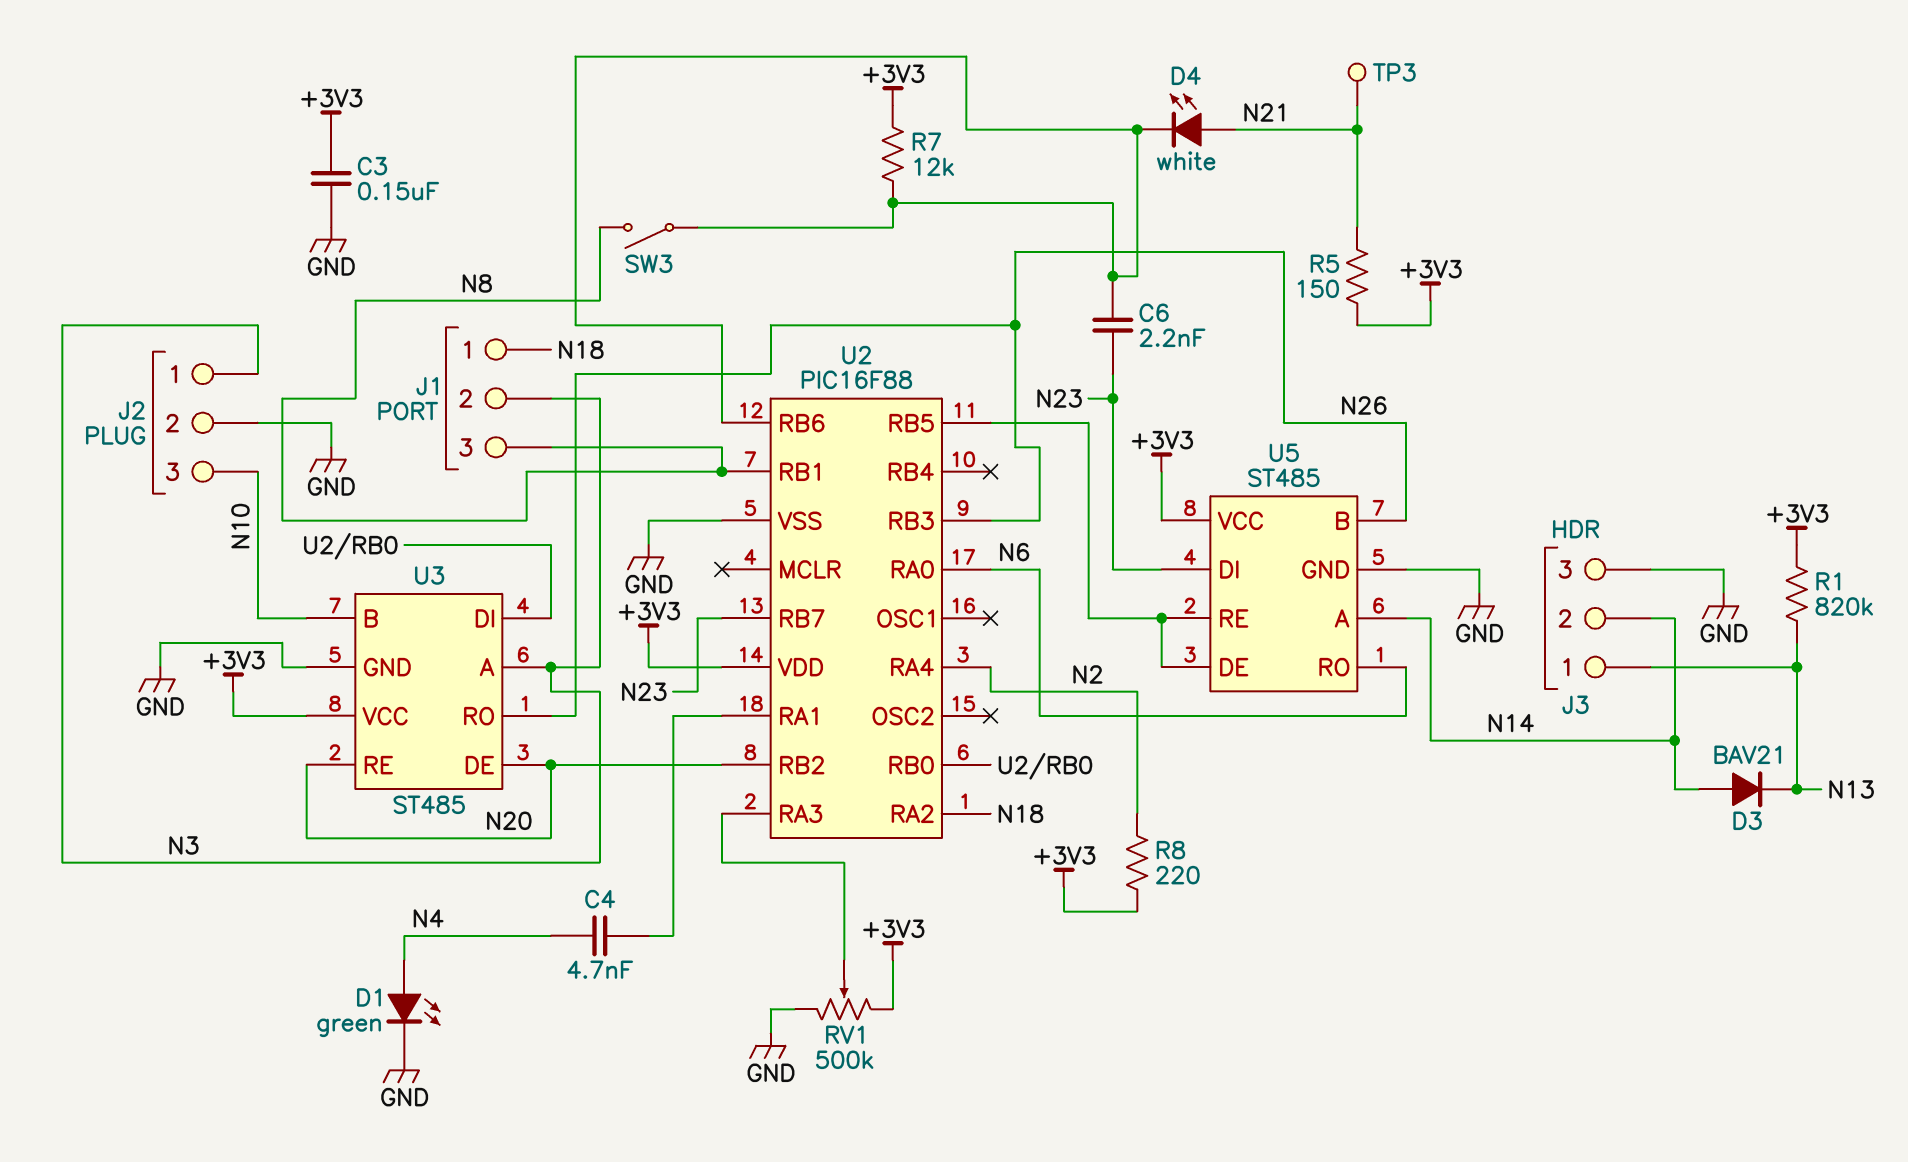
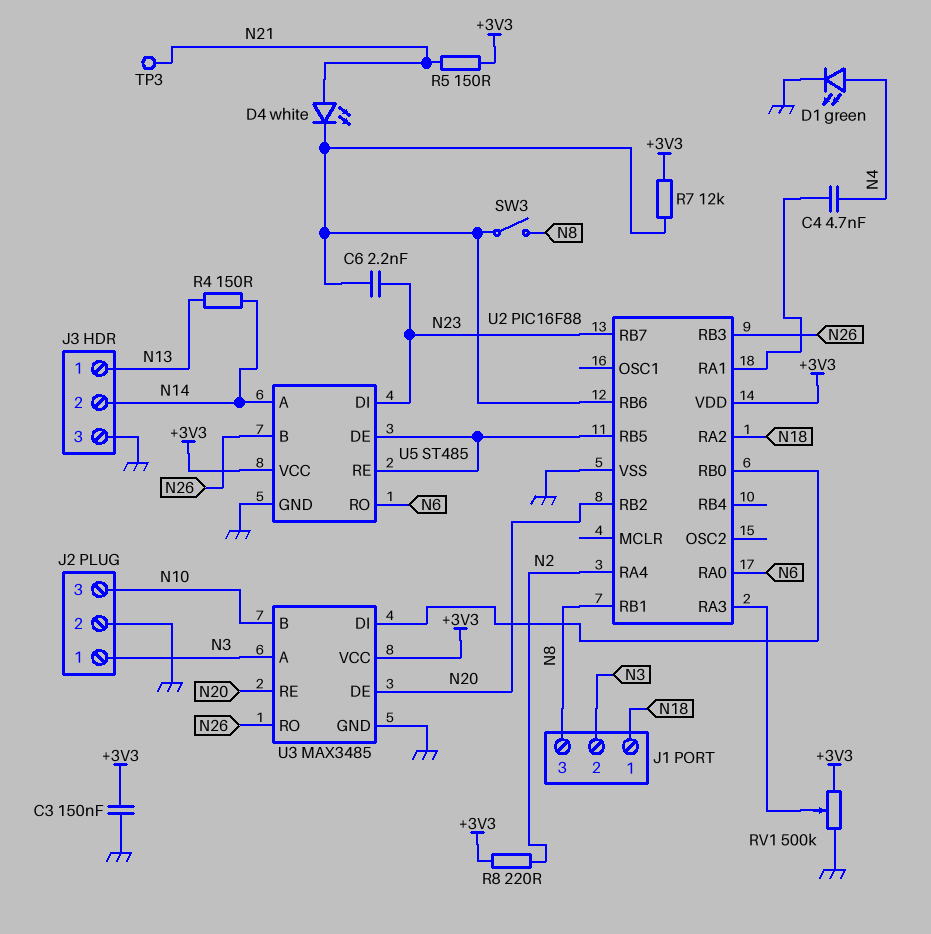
D3: diode BAV21 (A N14, K N13) -> none
R1: 820k (+3V3, N13) -> none
R4: none -> 150 (N13, N14)
U3: ST485 -> MAX3485

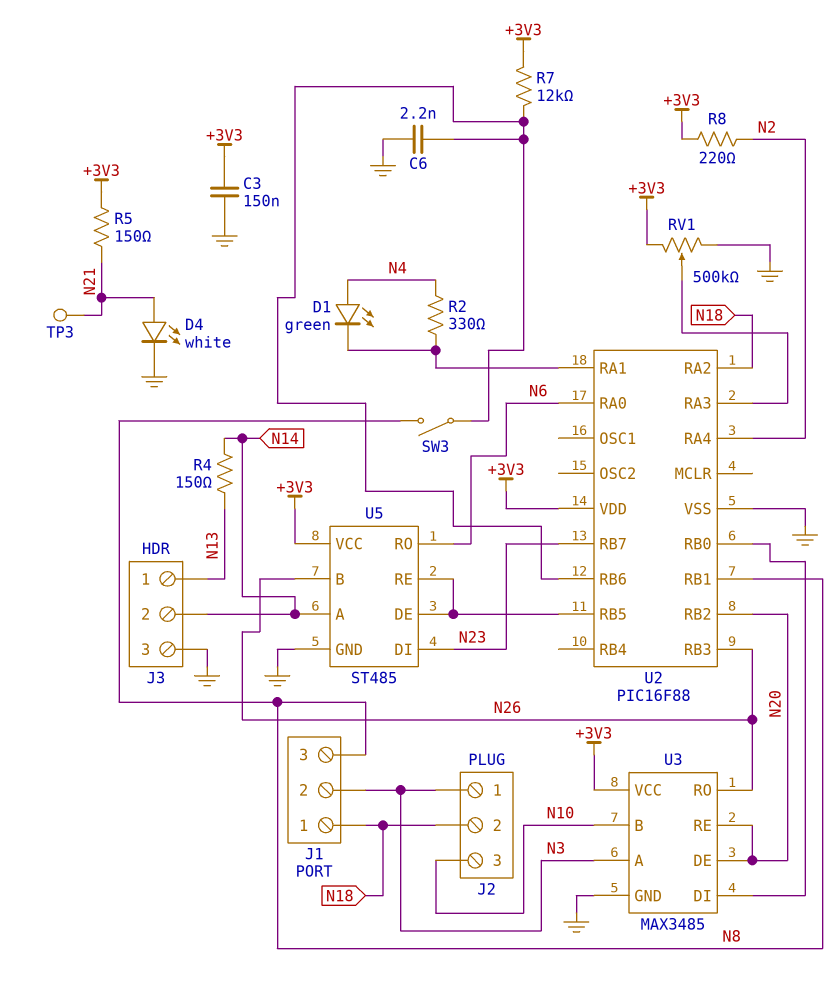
C4: 4.7nF (N4, U2/RA1) -> none
C6: 2.2nF (N23, U2/RB6) -> 2.2nF (GND, U2/RB6)
D1: LED green (A N4, K GND) -> LED green (A N4, K U2/RA1)
D4: LED white (A N21, K U2/RB6) -> LED white (A N21, K GND)
J2 pin 2: GND -> N18
R2: none -> 330 (N4, U2/RA1)

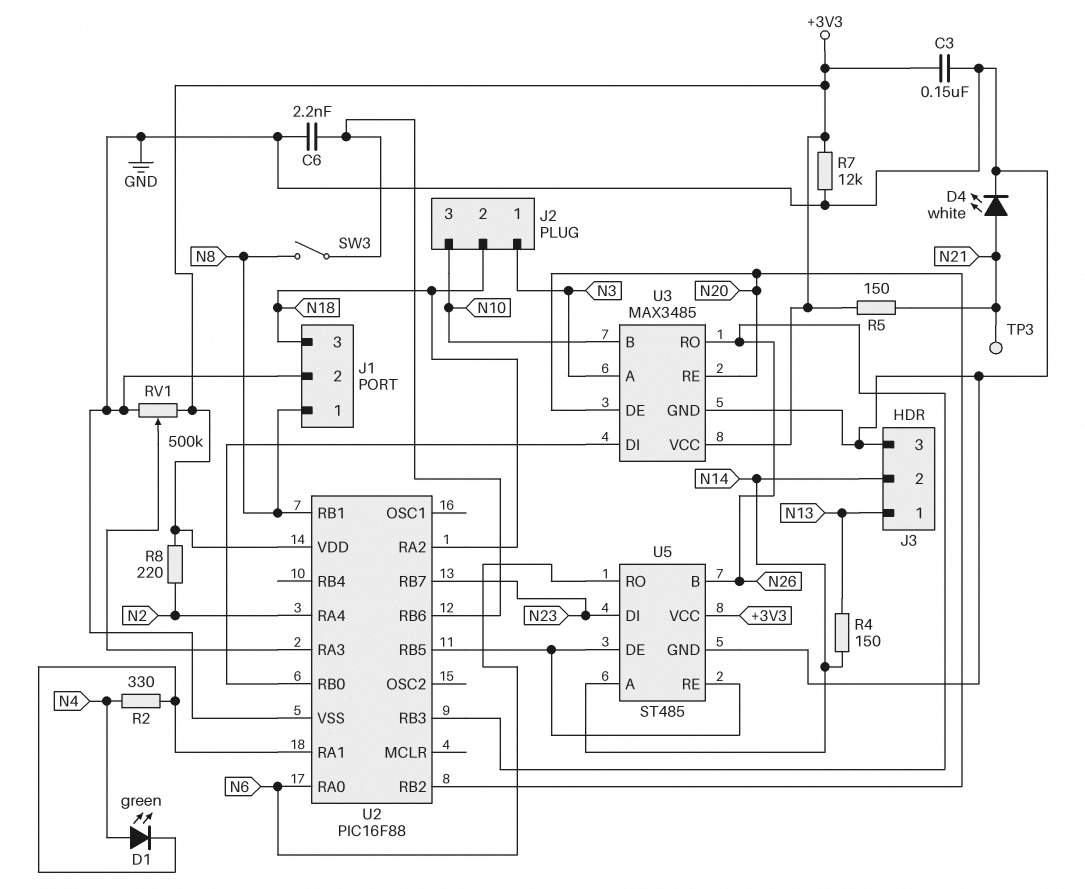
J1 pin 1: N18 -> N8
J1 pin 2: N3 -> GND
J1 pin 3: N8 -> N18
R7: 12k (+3V3, U2/RB6) -> 12k (+3V3, GND)

